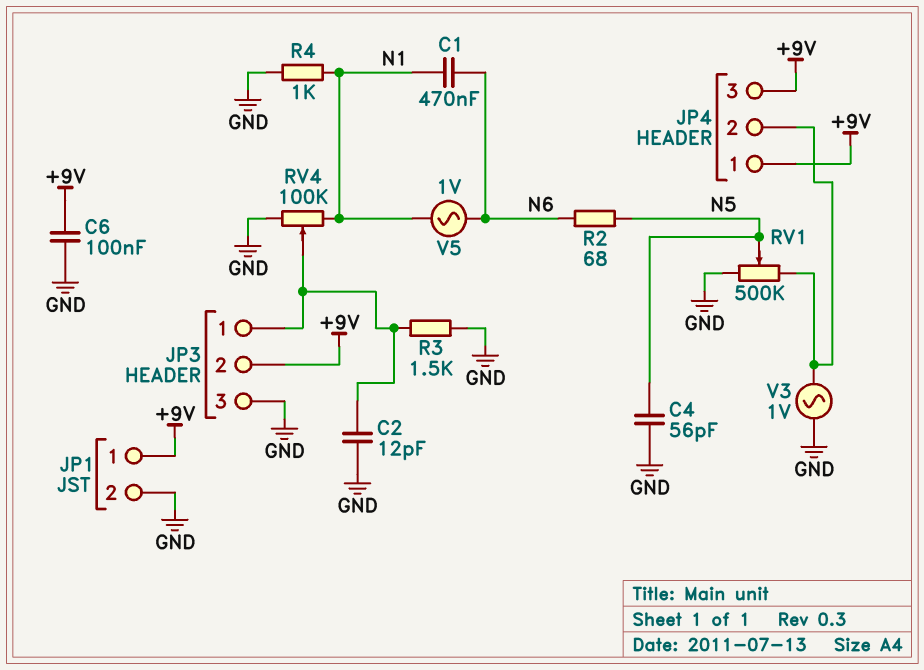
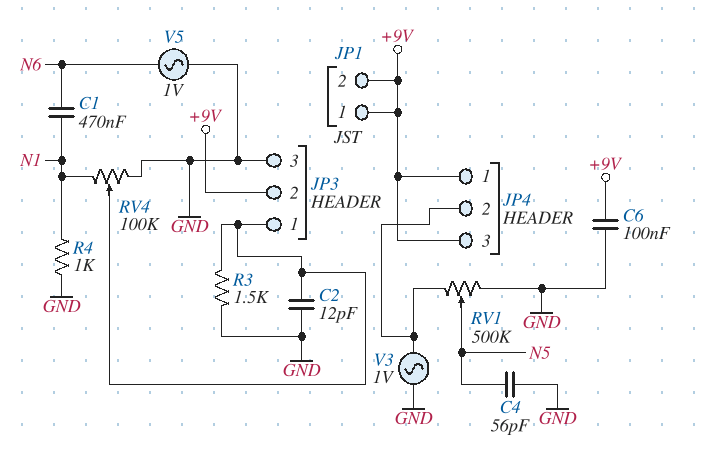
JP1 pin 2: GND -> +9V
R2: 68 (N5, N6) -> none
V5: AC 1V (N1, N6) -> AC 1V (GND, N6)

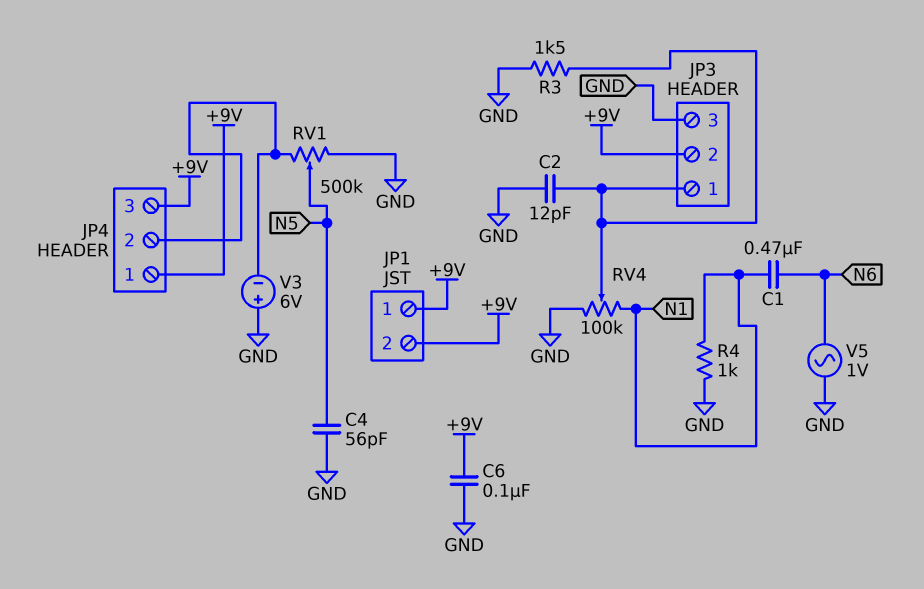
V3: AC 1V (GND, JP4/2) -> 6V (plus GND, minus JP4/2)

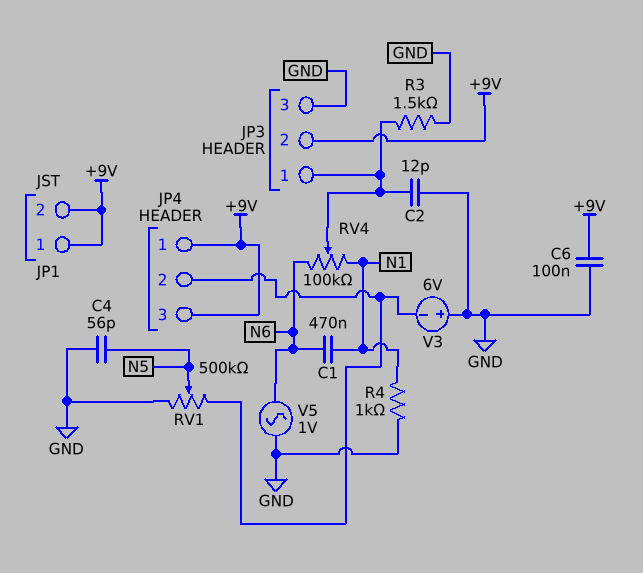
RV4: 100k (GND, N1, wiper JP3/1) -> 100k (N1, N6, wiper JP3/1)

